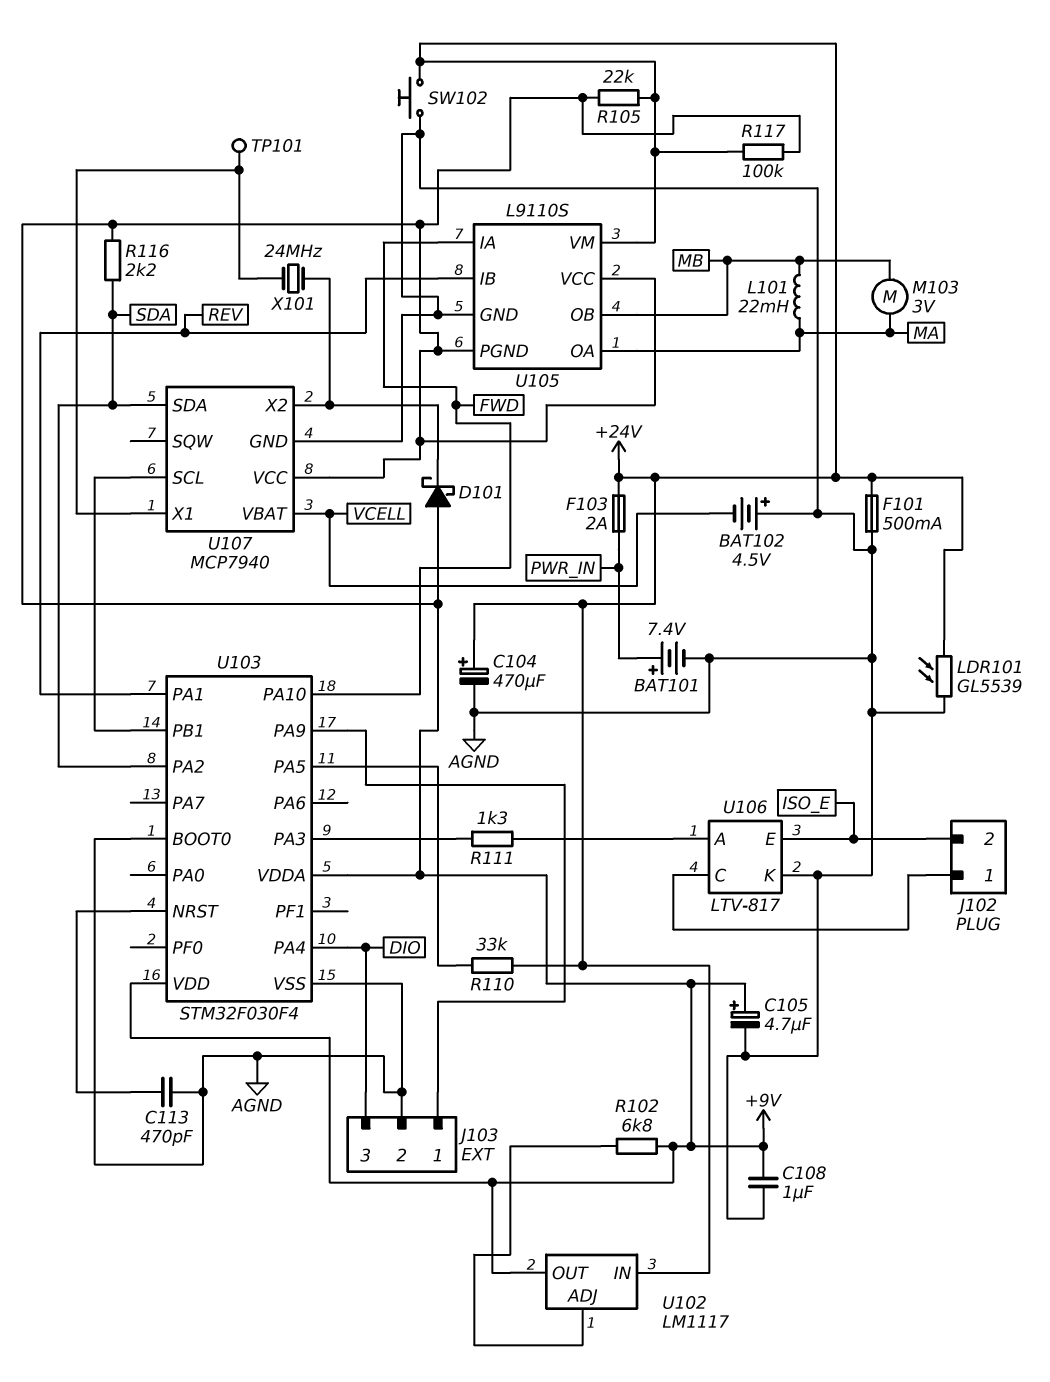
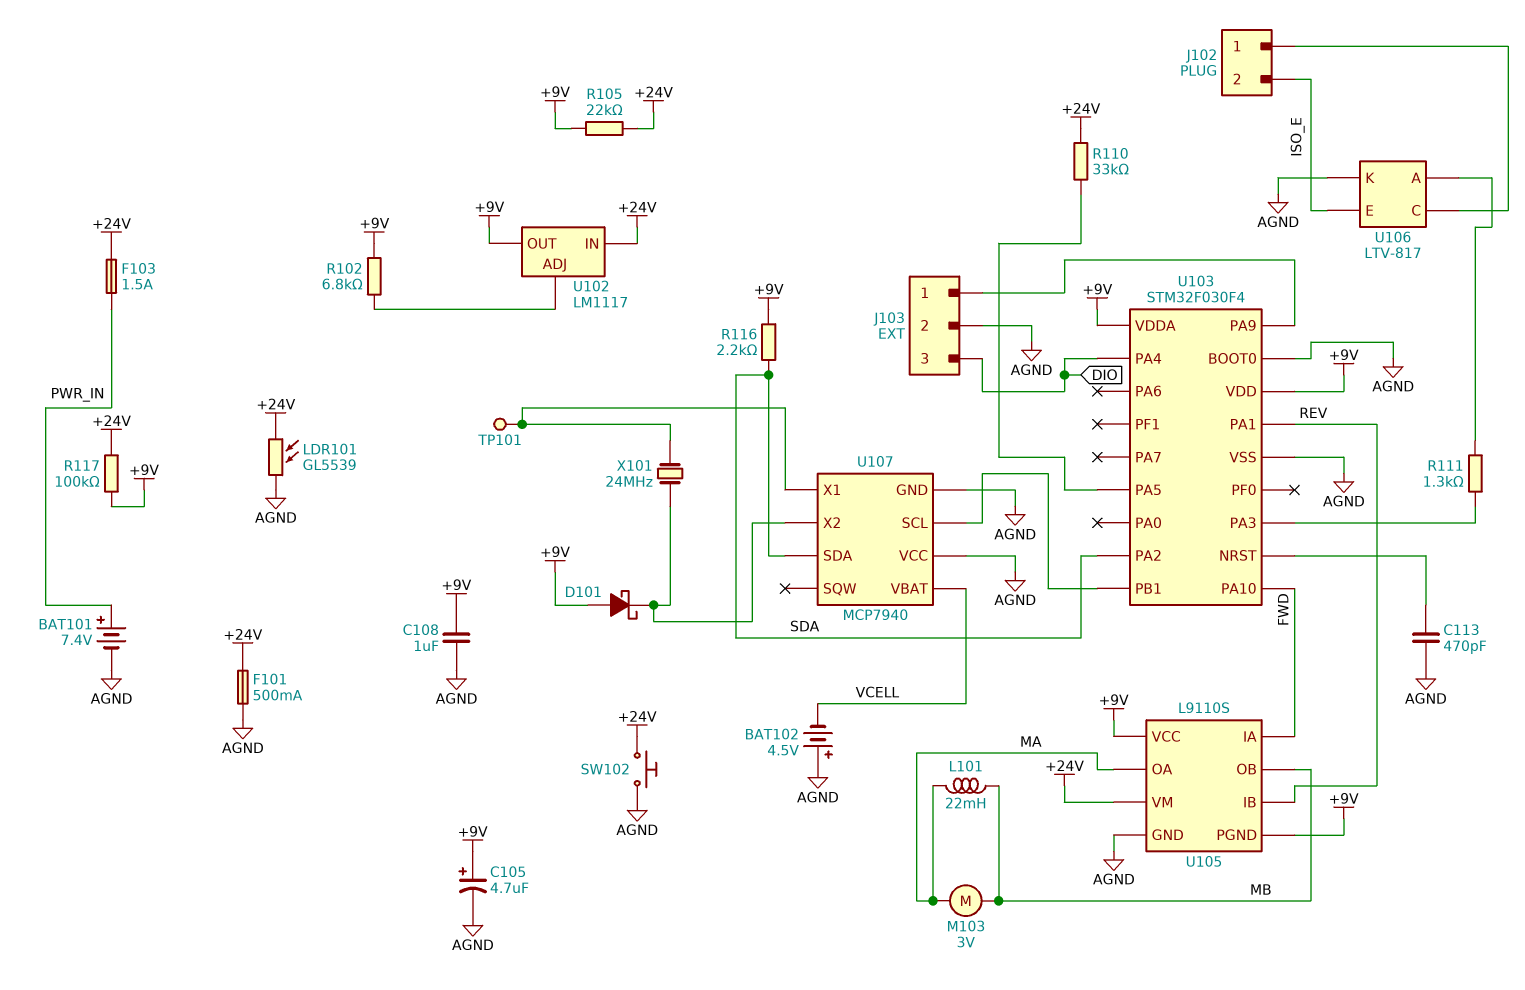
C104: 470uF (plus +24V, minus AGND) -> none
F103: 2A (+24V, PWR_IN) -> 1.5A (+24V, PWR_IN)
U107 pin VCC: +9V -> AGND

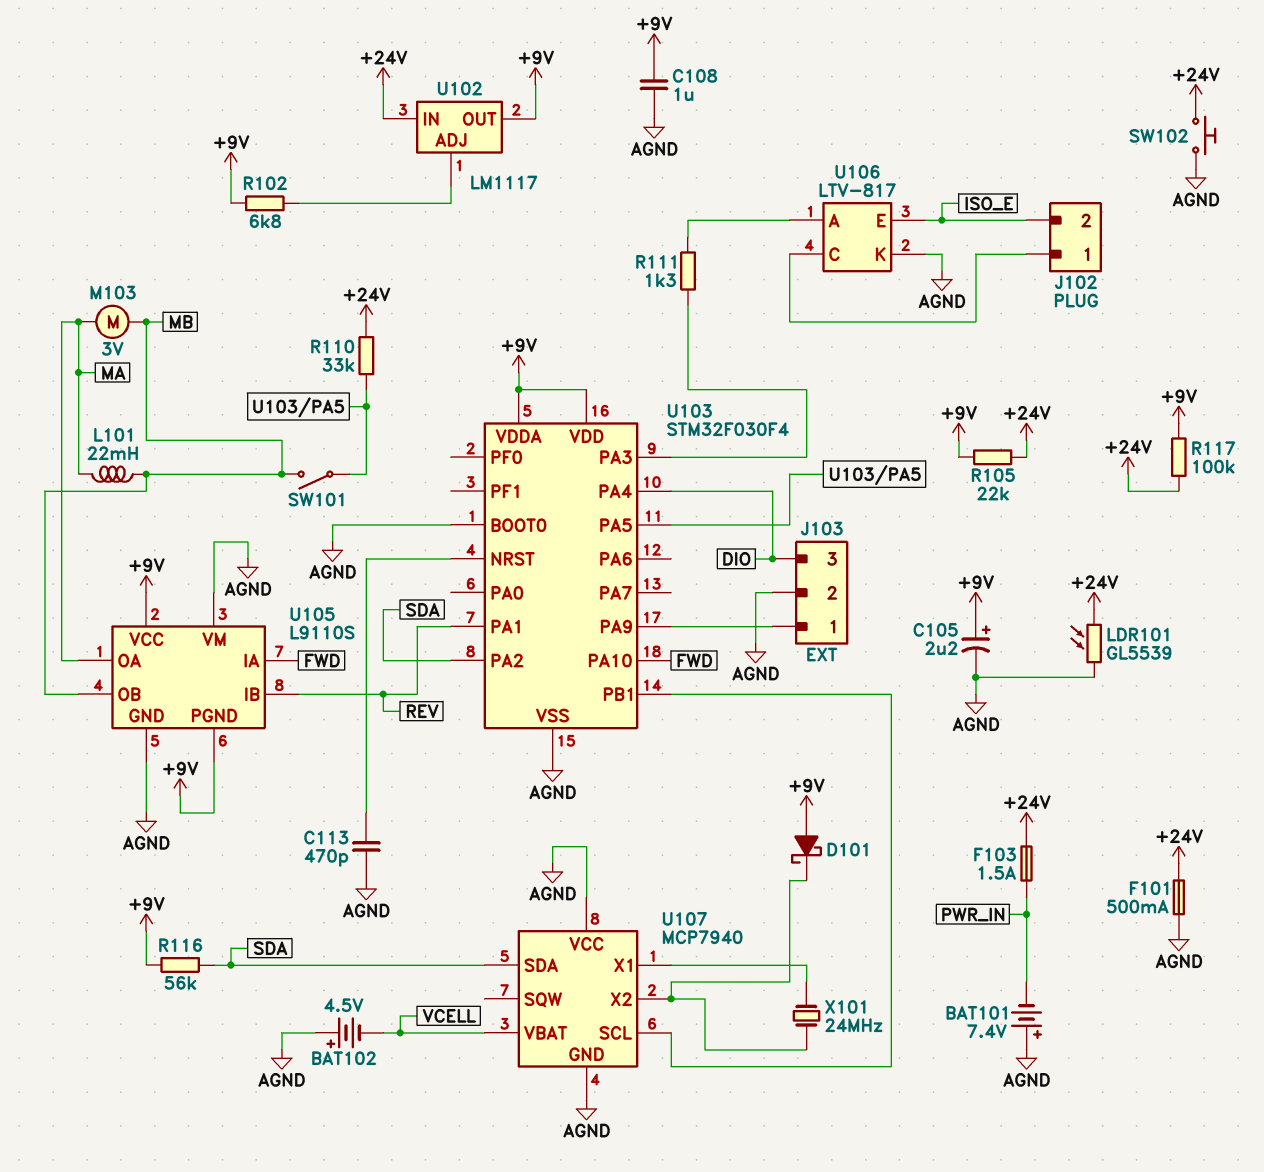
BAT101: 7.4V (plus PWR_IN, minus AGND) -> 7.4V (plus AGND, minus PWR_IN)
C105: 4.7uF (plus +9V, minus AGND) -> 2.2uF (plus +9V, minus AGND)
R116: 2.2k (+9V, SDA) -> 56k (+9V, SDA)
SW101: none -> switch (MB, U103/PA5)
TP101: test point (U107/X1) -> none
U105 pin VM: +24V -> AGND

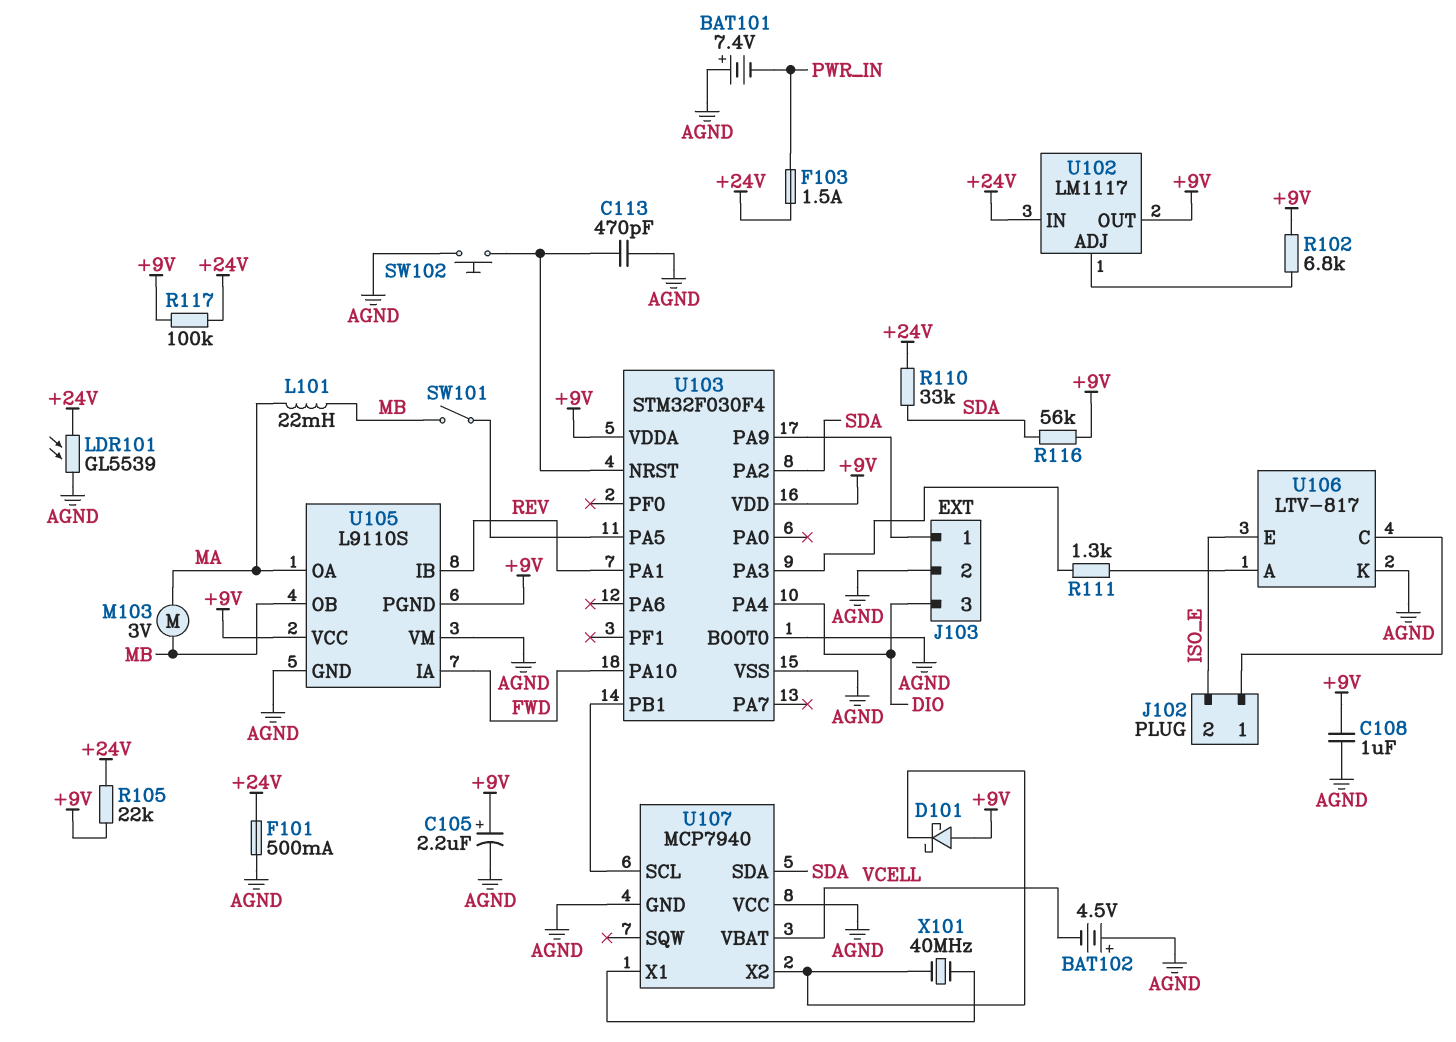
R110: 33k (+24V, U103/PA5) -> 33k (+24V, SDA)
SW102: button (+24V, AGND) -> button (AGND, U103/NRST)
X101: 24MHz (U107/X1, U107/X2) -> 40MHz (U107/X1, U107/X2)

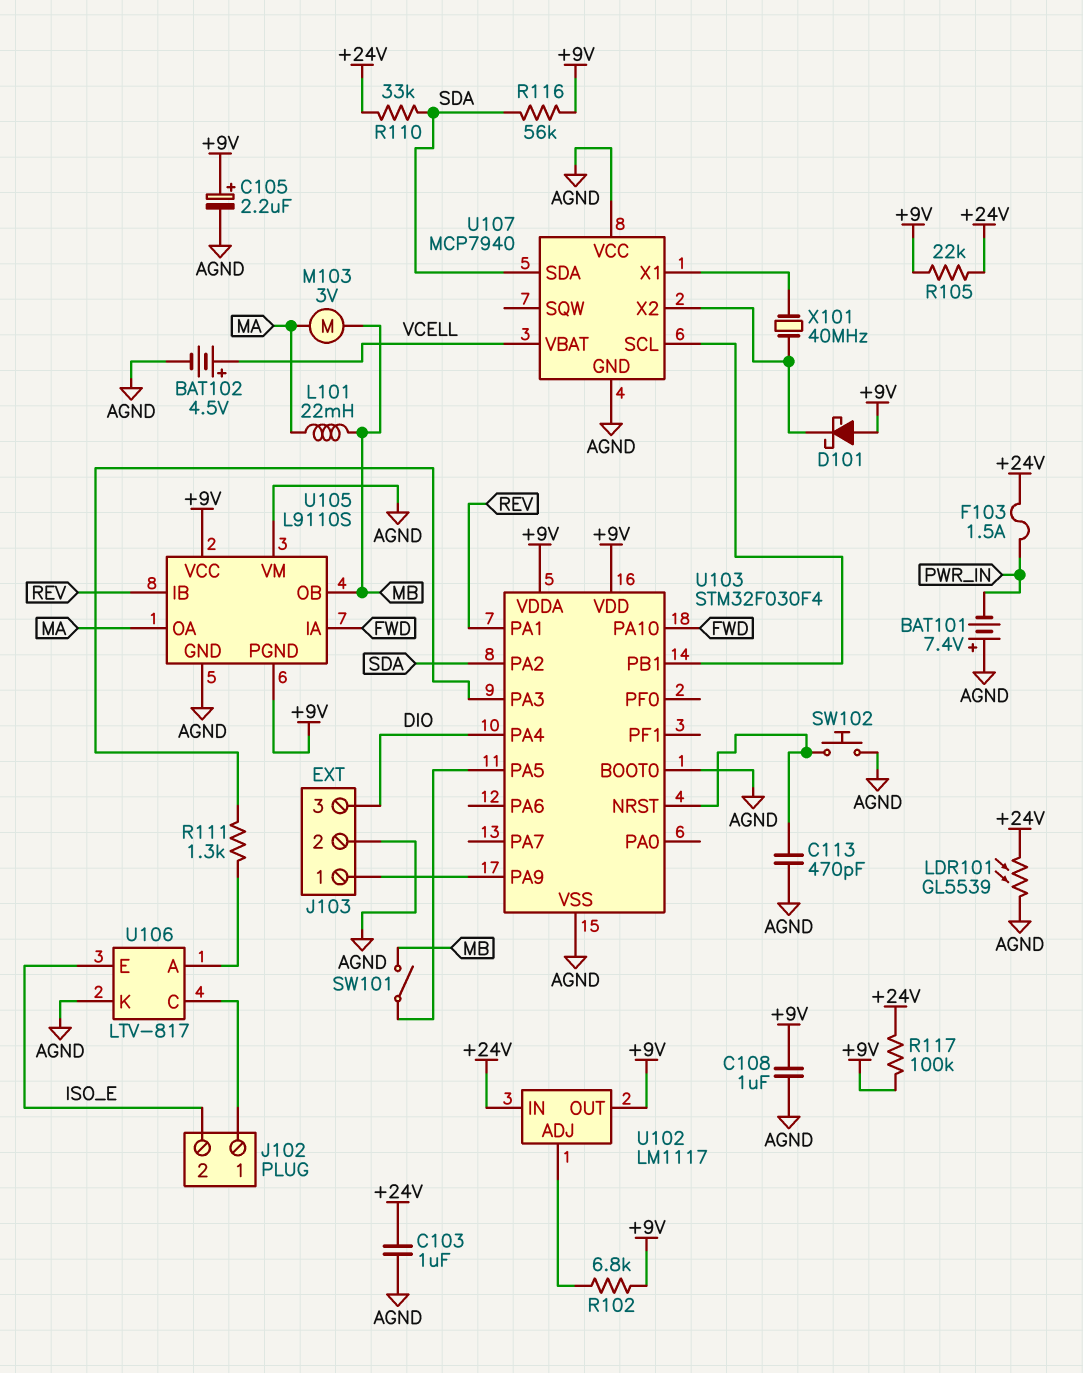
BAT102: 4.5V (plus AGND, minus VCELL) -> 4.5V (plus VCELL, minus AGND)
C103: none -> 1uF (+24V, AGND)
F101: 500mA (+24V, AGND) -> none

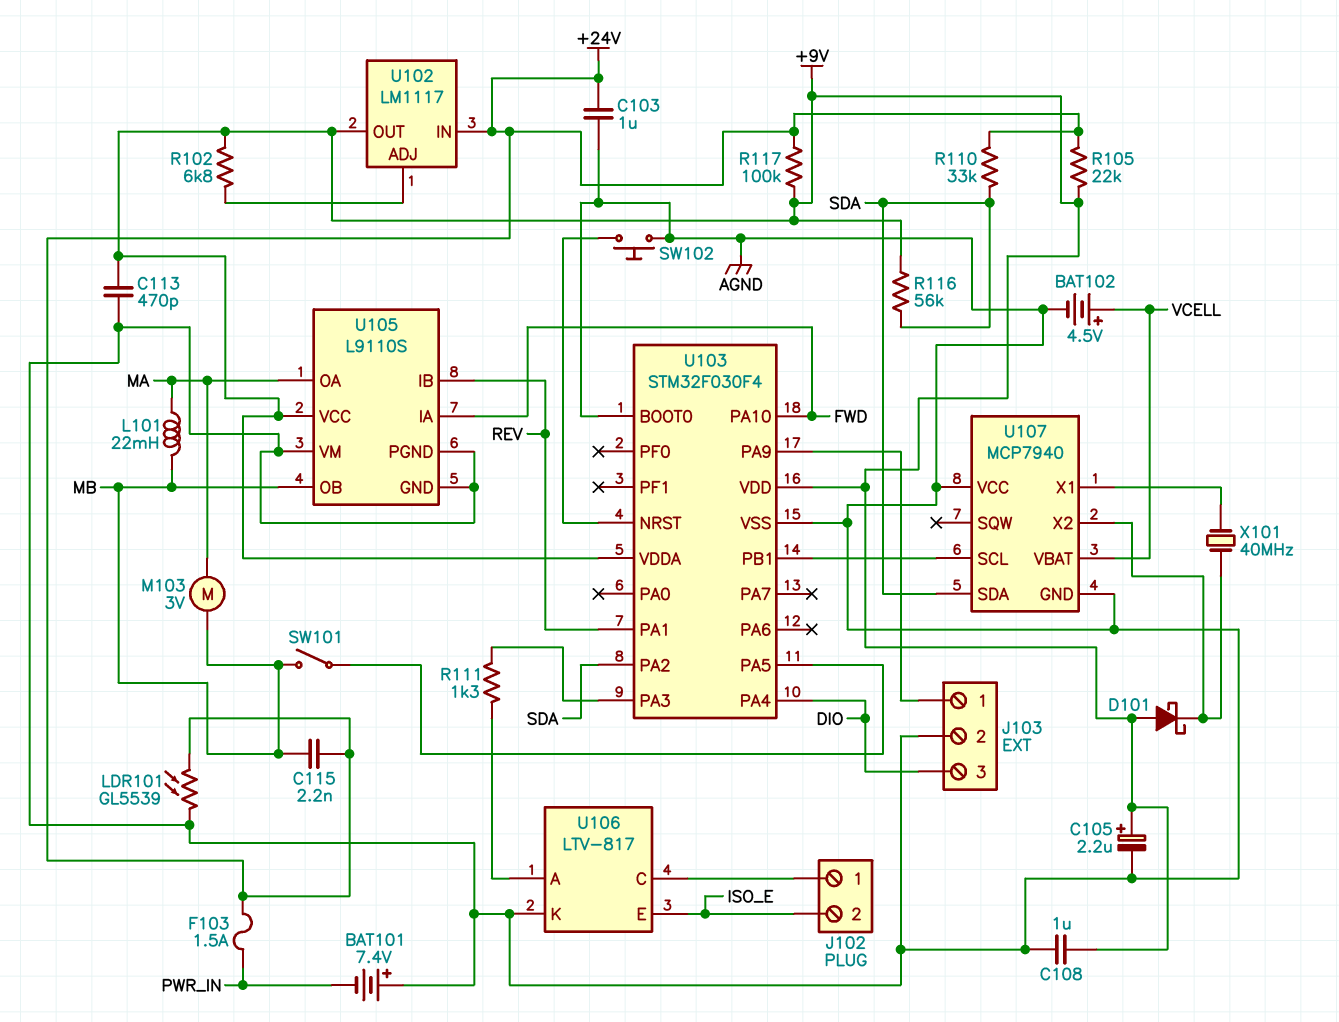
C113: 470pF (AGND, U103/NRST) -> 470pF (+9V, AGND)
C115: none -> 2.2nF (+24V, MB)
U105 pin PGND: +9V -> AGND

